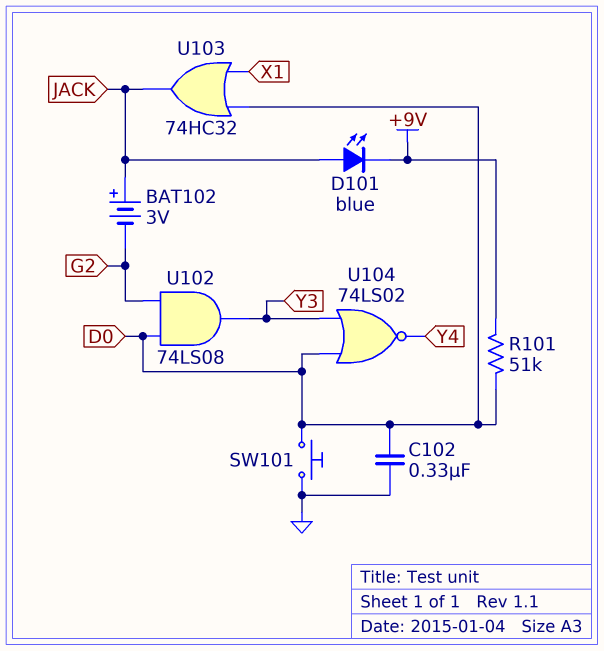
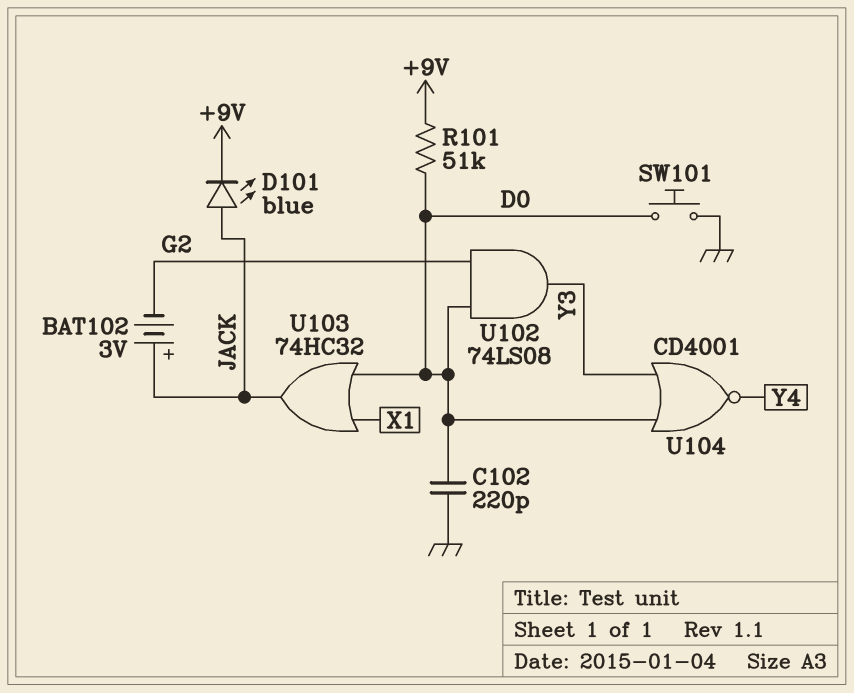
C102: 330nF (D0, GND) -> 220pF (D0, GND)
U104: NOR 74LS02 (in D0, in Y3, out Y4) -> NOR CD4001 (in D0, in Y3, out Y4)

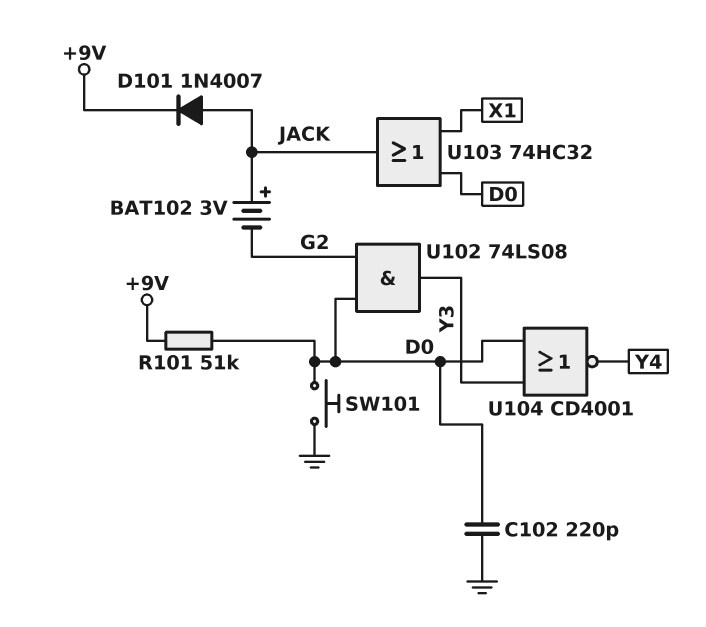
D101: LED blue (A JACK, K +9V) -> diode 1N4007 (A JACK, K +9V)

